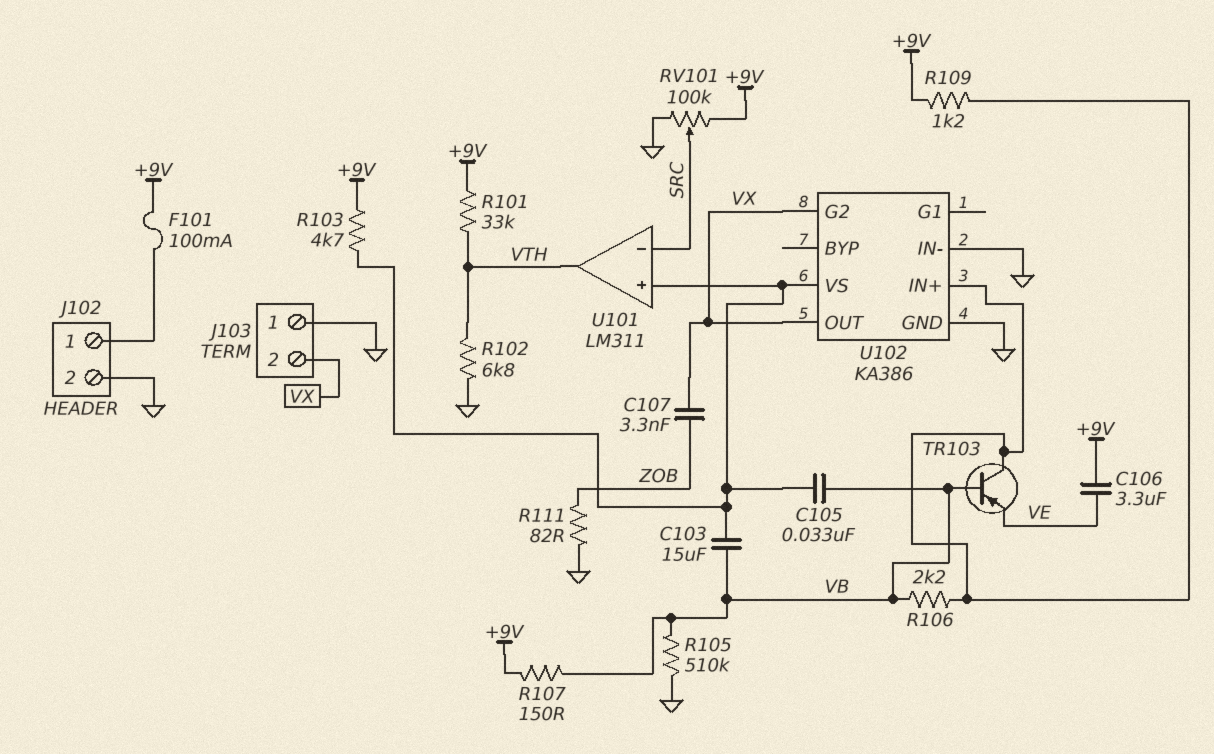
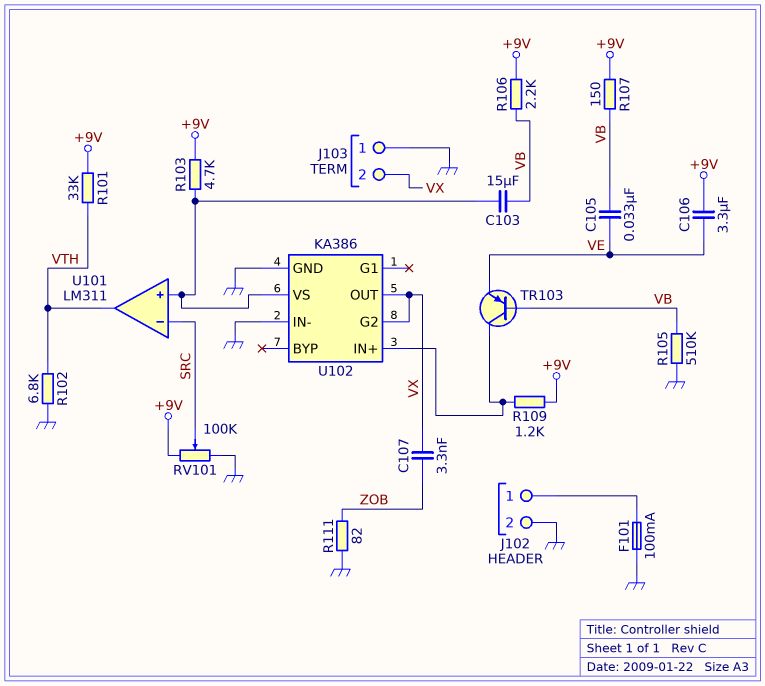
C105: 33nF (U101/in+, VB) -> 33nF (VB, VE)
F101: 100mA (+9V, J102/1) -> 100mA (GND, J102/1)
R106: 2.2k (U102/IN+, VB) -> 2.2k (+9V, VB)

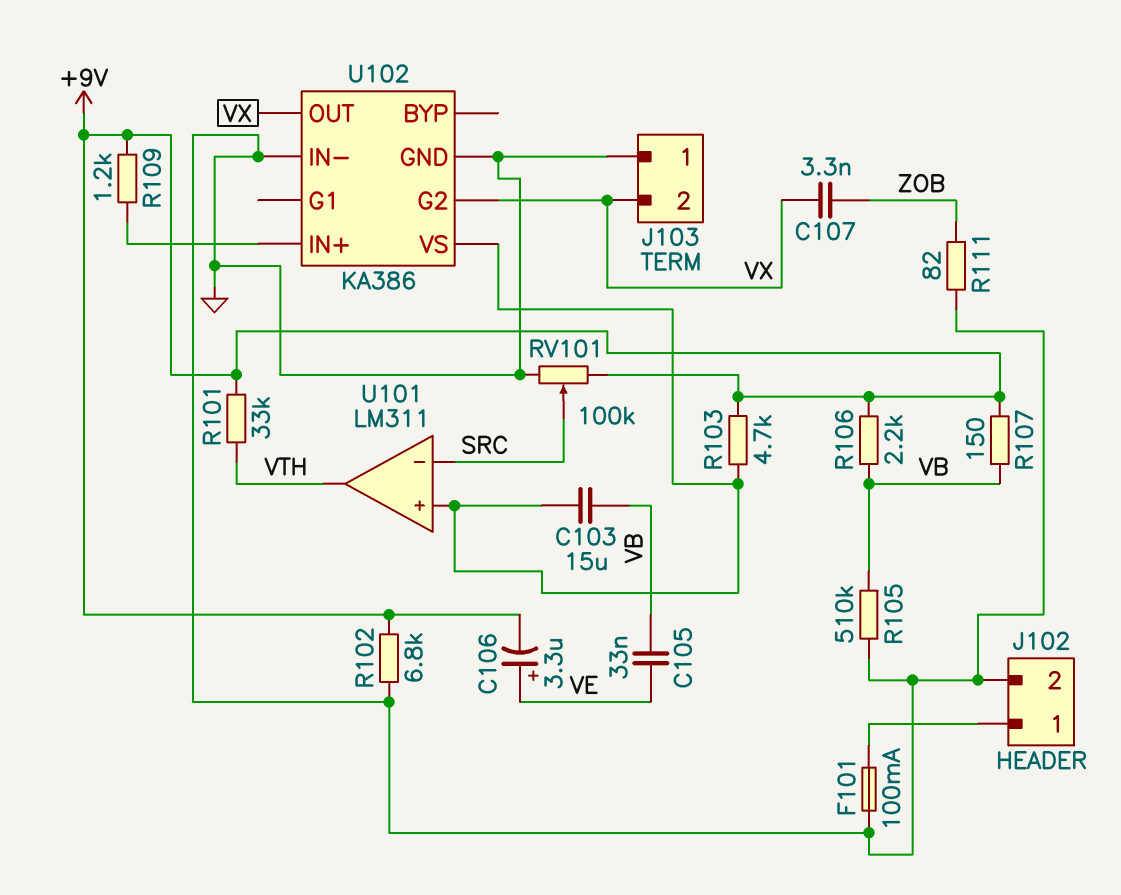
C106: 3.3uF (+9V, VE) -> 3.3uF (plus VE, minus +9V)
R102: 6.8k (GND, VTH) -> 6.8k (+9V, GND)
TR103: PNP (B VB, C U102/IN+, E VE) -> none

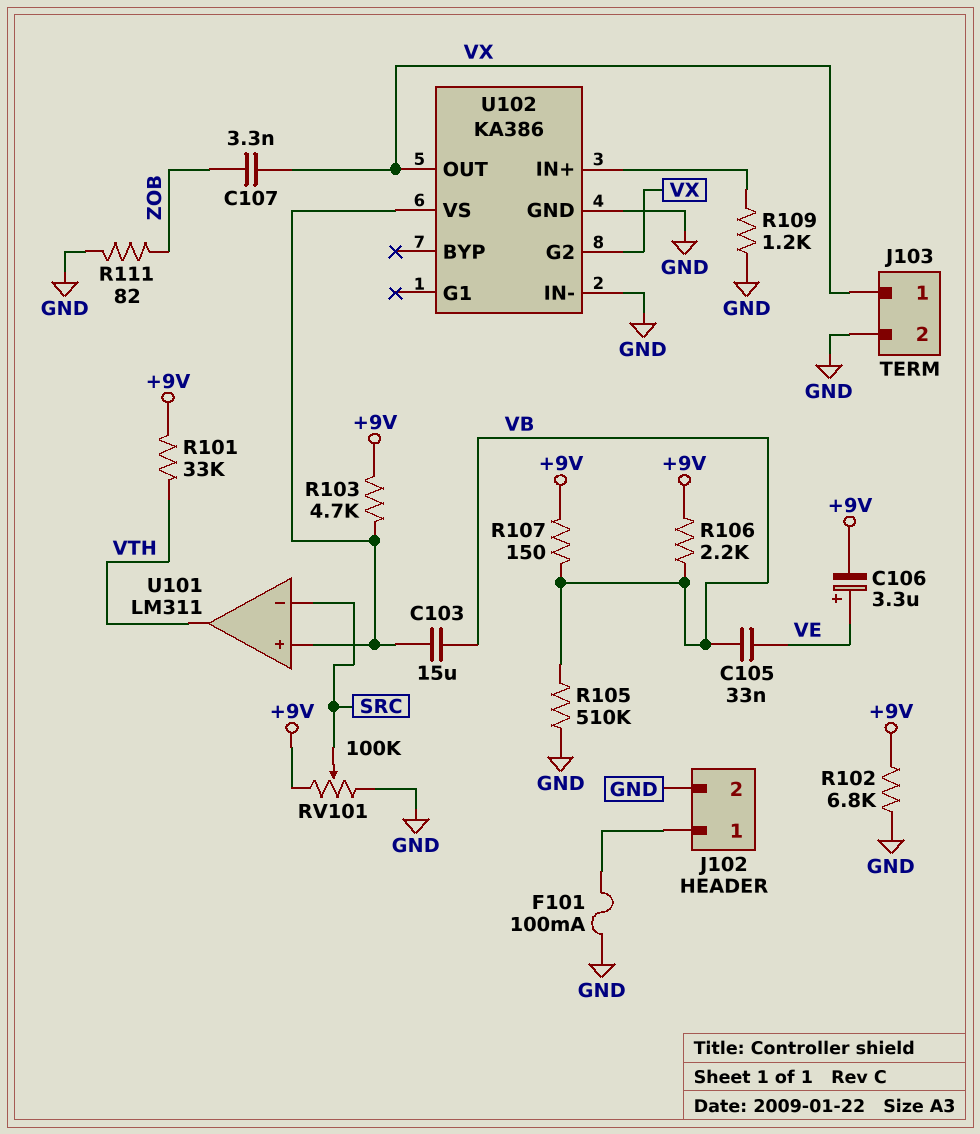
J103 pin 1: GND -> VX
J103 pin 2: VX -> GND
R109: 1.2k (+9V, U102/IN+) -> 1.2k (GND, U102/IN+)

